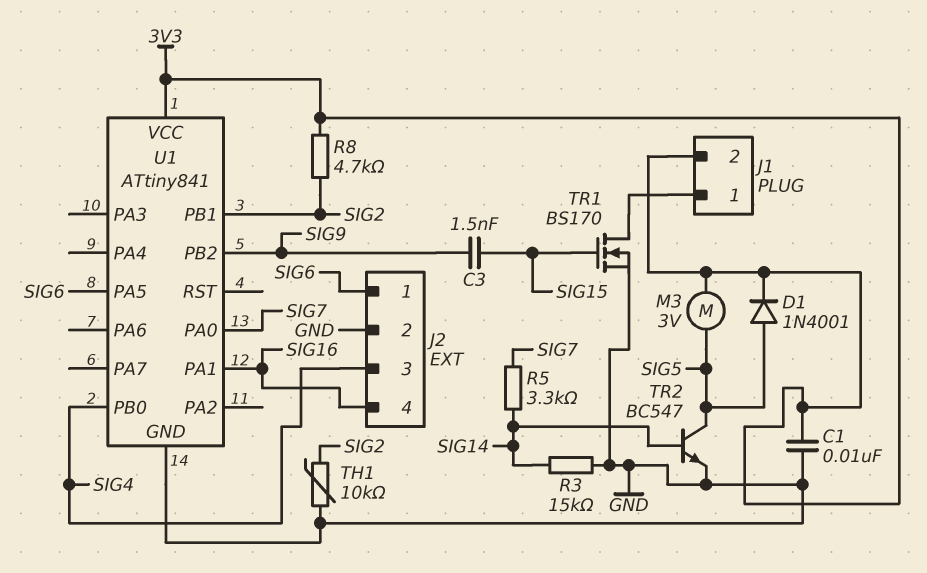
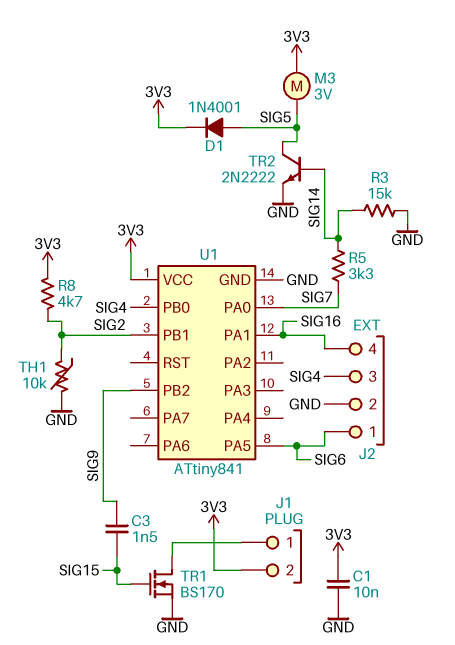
TR2: NPN BC547 (B SIG14, C SIG5, E GND) -> NPN 2N2222 (B SIG14, C SIG5, E GND)

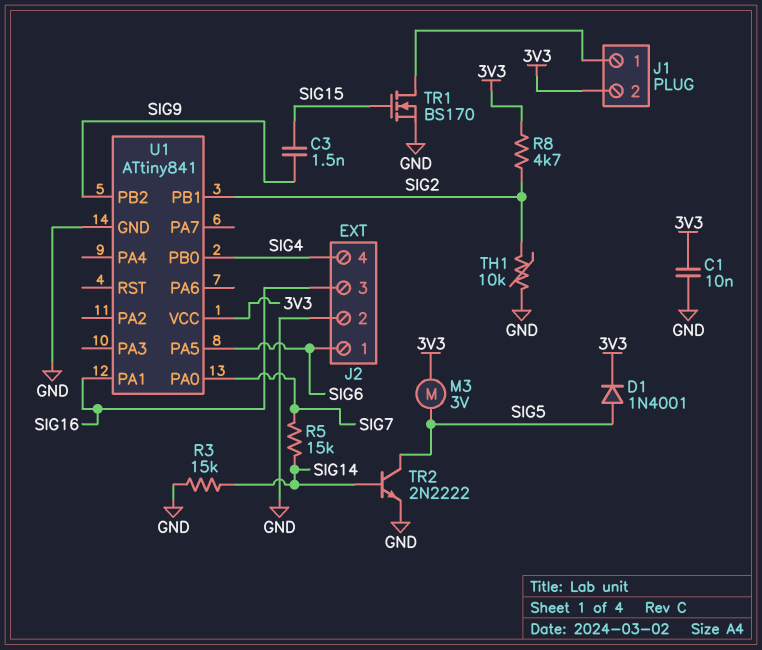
J2 pin 3: SIG4 -> SIG16
J2 pin 4: SIG16 -> SIG4
R5: 3.3k (SIG7, SIG14) -> 15k (SIG7, SIG14)

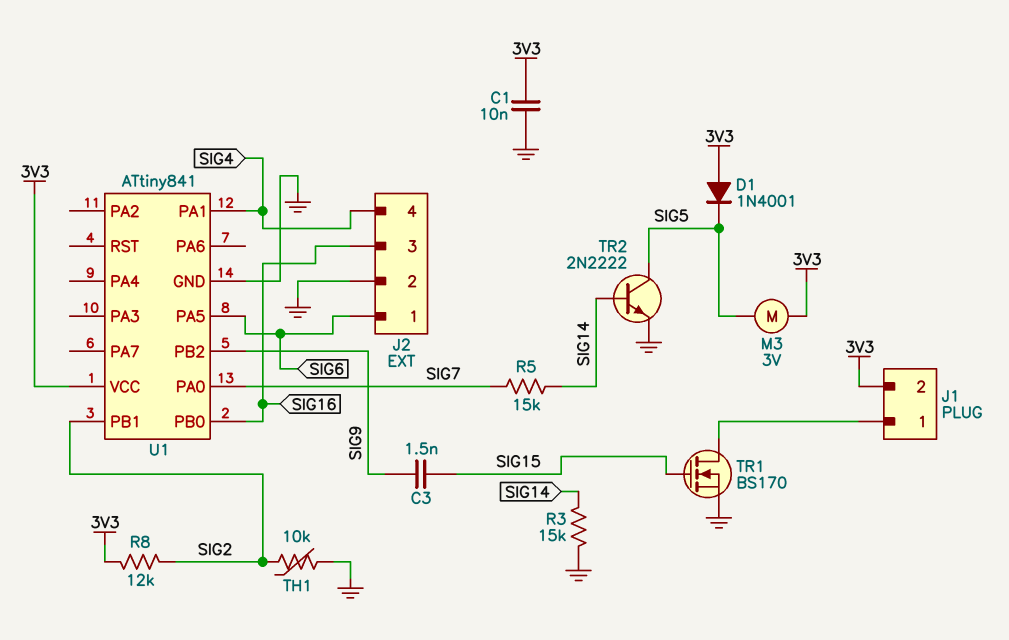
D1: diode 1N4001 (A SIG5, K 3V3) -> diode 1N4001 (A 3V3, K SIG5)
R8: 4.7k (3V3, SIG2) -> 12k (3V3, SIG2)
U1 pin PA1: SIG16 -> SIG4
U1 pin PB0: SIG4 -> SIG16

